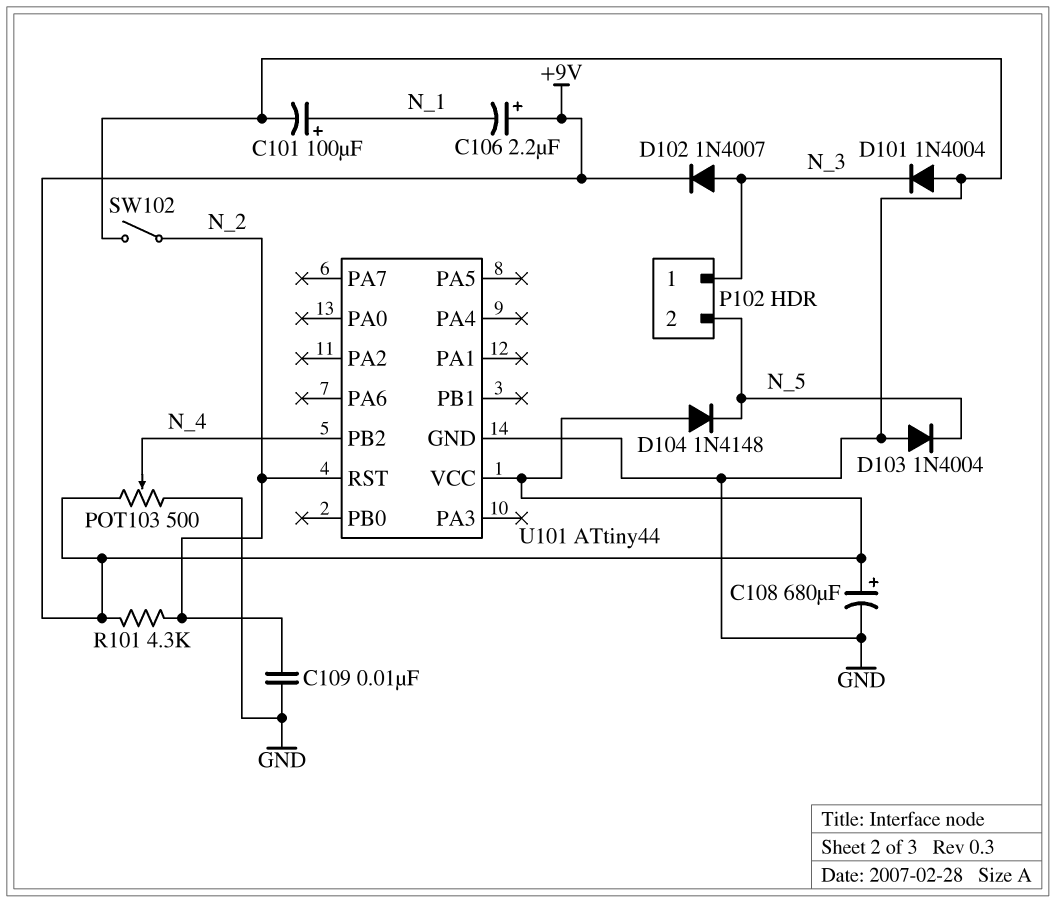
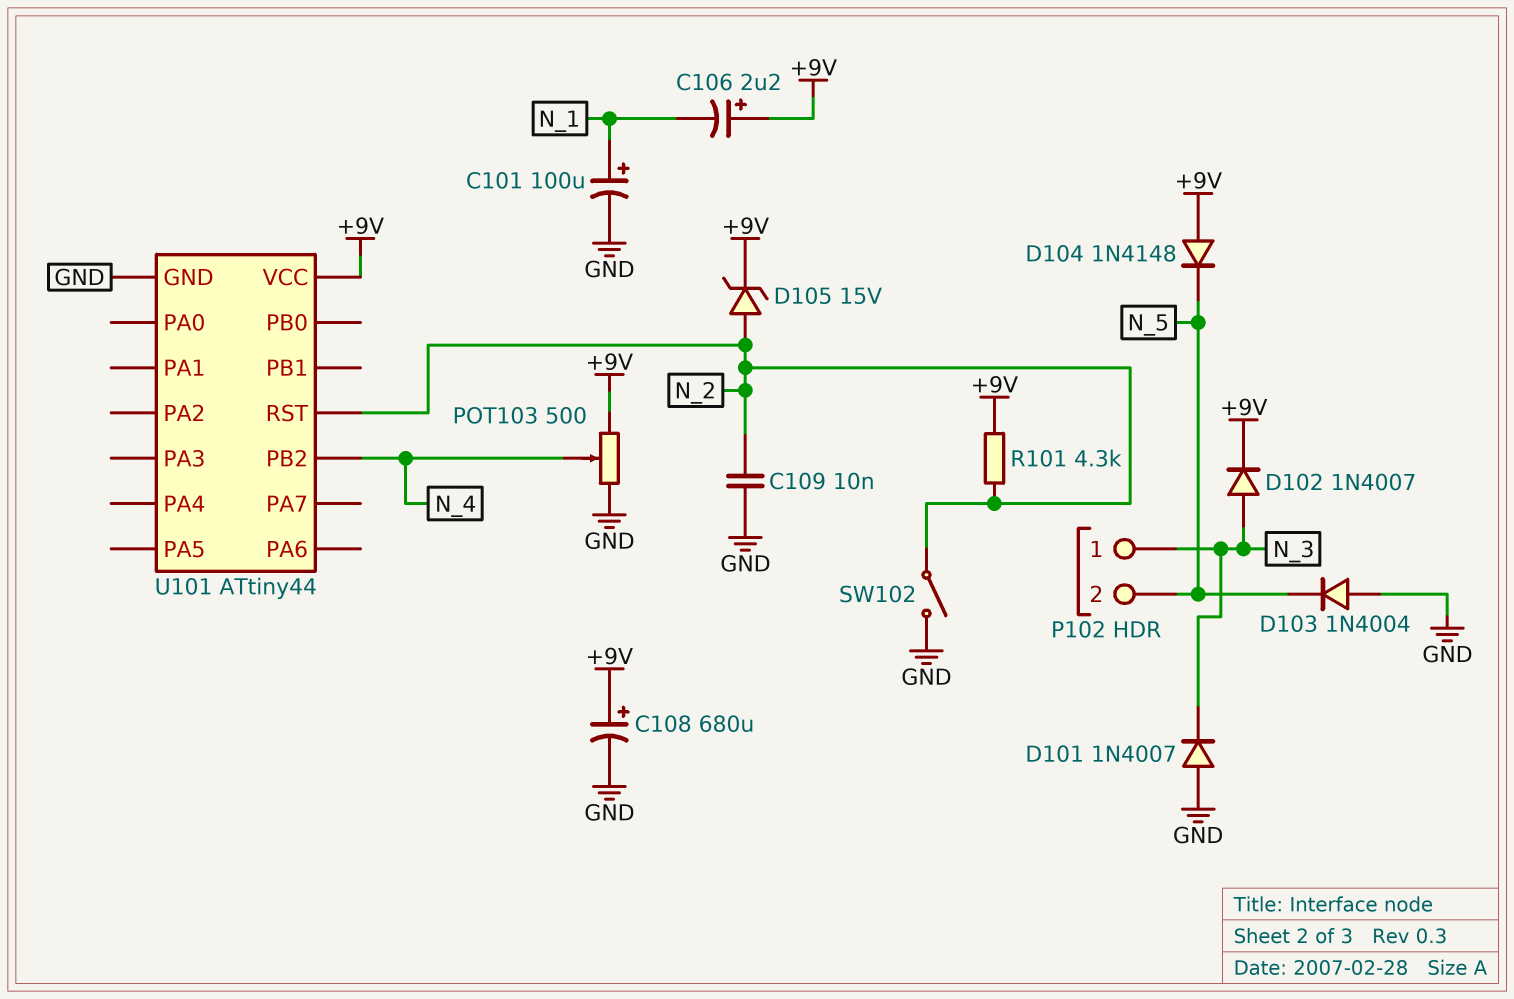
D101: diode 1N4004 (A GND, K N_3) -> diode 1N4007 (A GND, K N_3)
D105: none -> zener 15V (A N_2, K +9V)

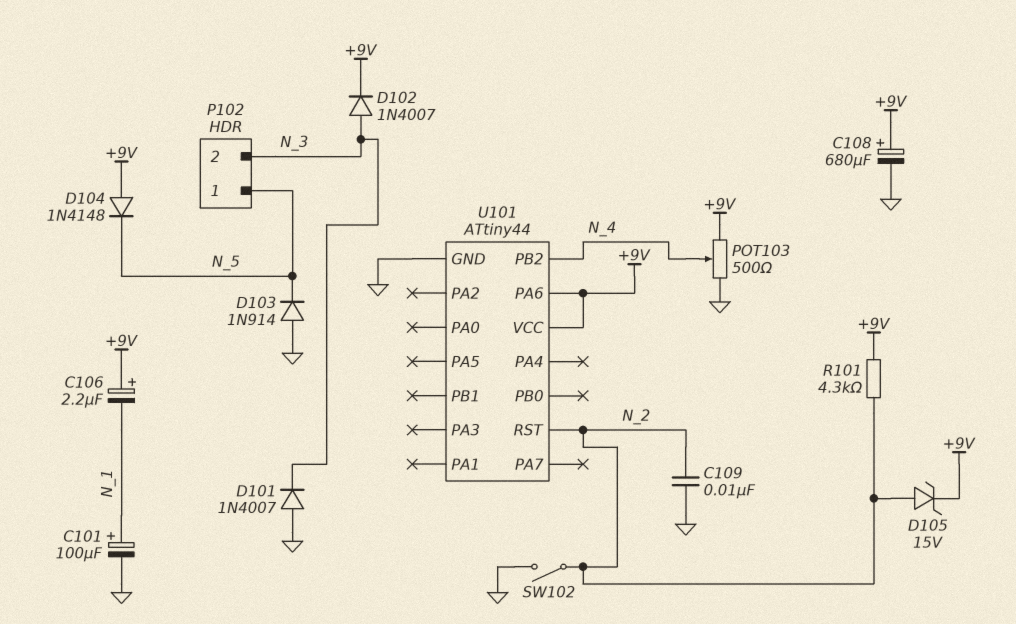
D103: diode 1N4004 (A GND, K N_5) -> diode 1N914 (A GND, K N_5)
P102 pin 1: N_3 -> N_5
P102 pin 2: N_5 -> N_3
U101 pin PA6: none -> +9V

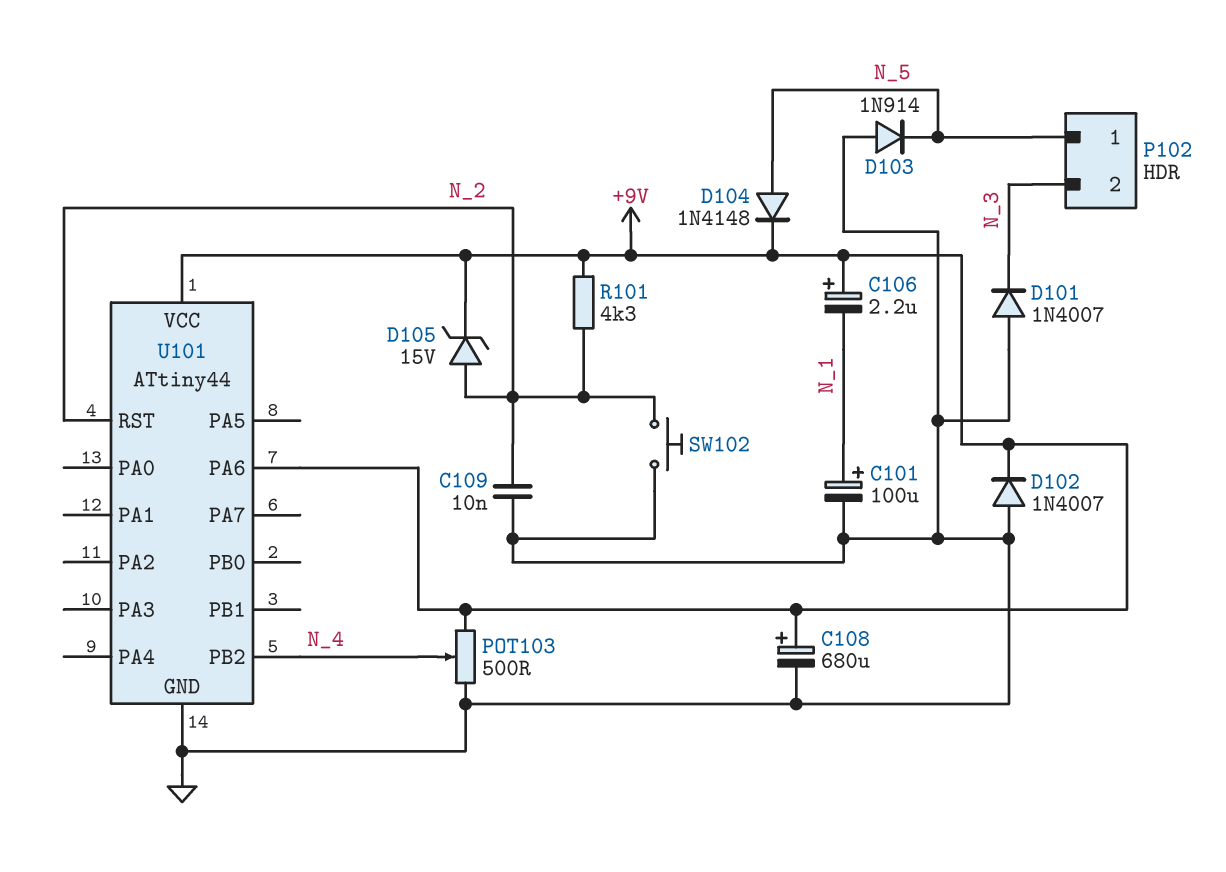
D102: diode 1N4007 (A N_3, K +9V) -> diode 1N4007 (A GND, K +9V)
D104: diode 1N4148 (A +9V, K N_5) -> diode 1N4148 (A N_5, K +9V)
SW102: switch (GND, N_2) -> button (GND, N_2)

